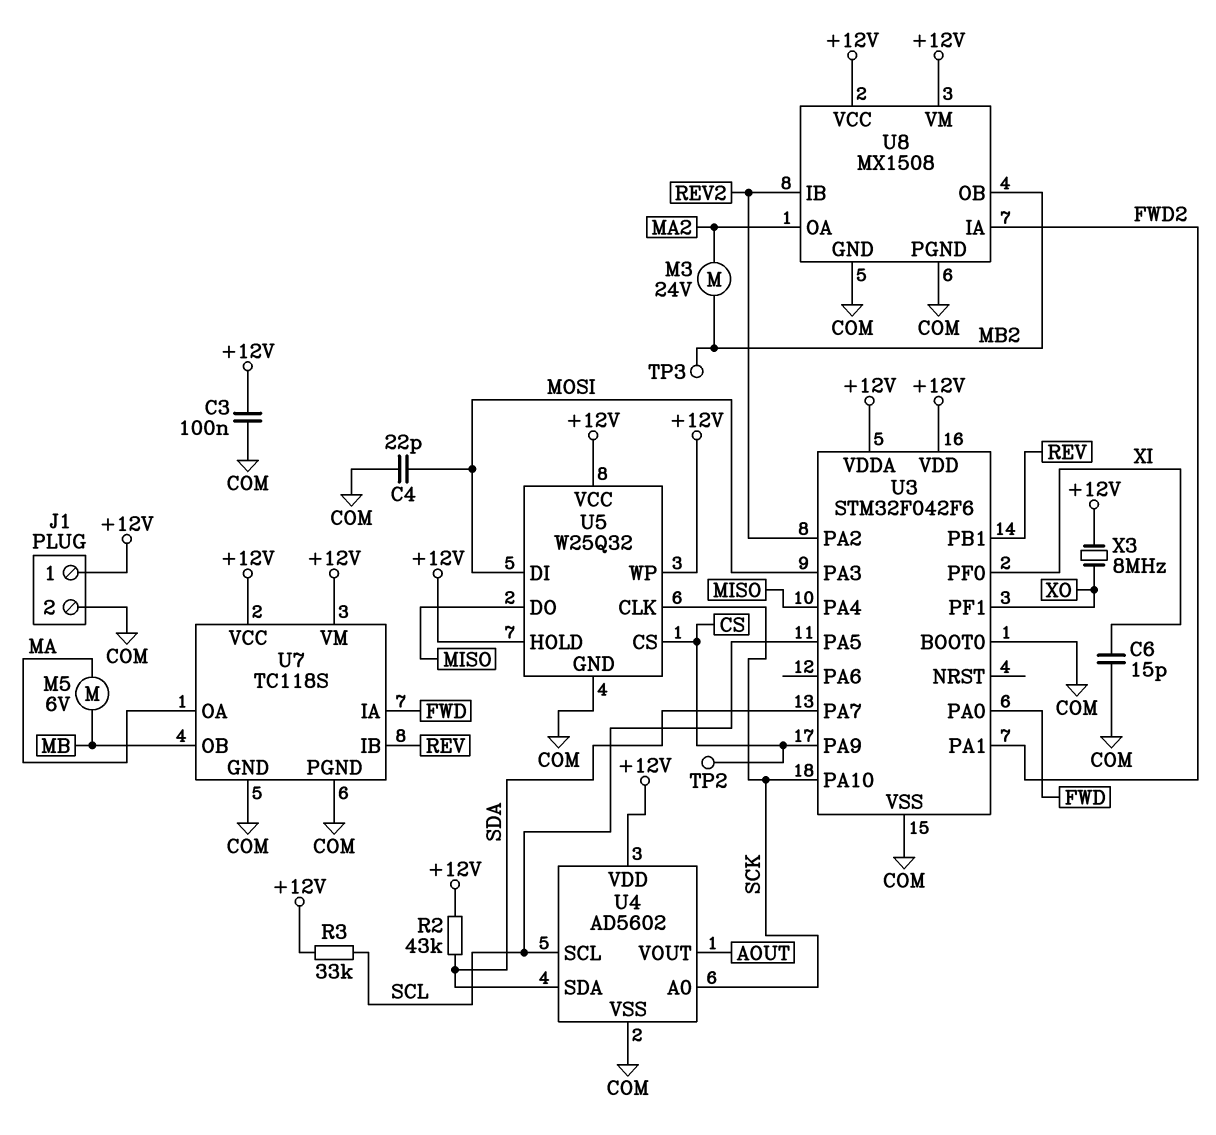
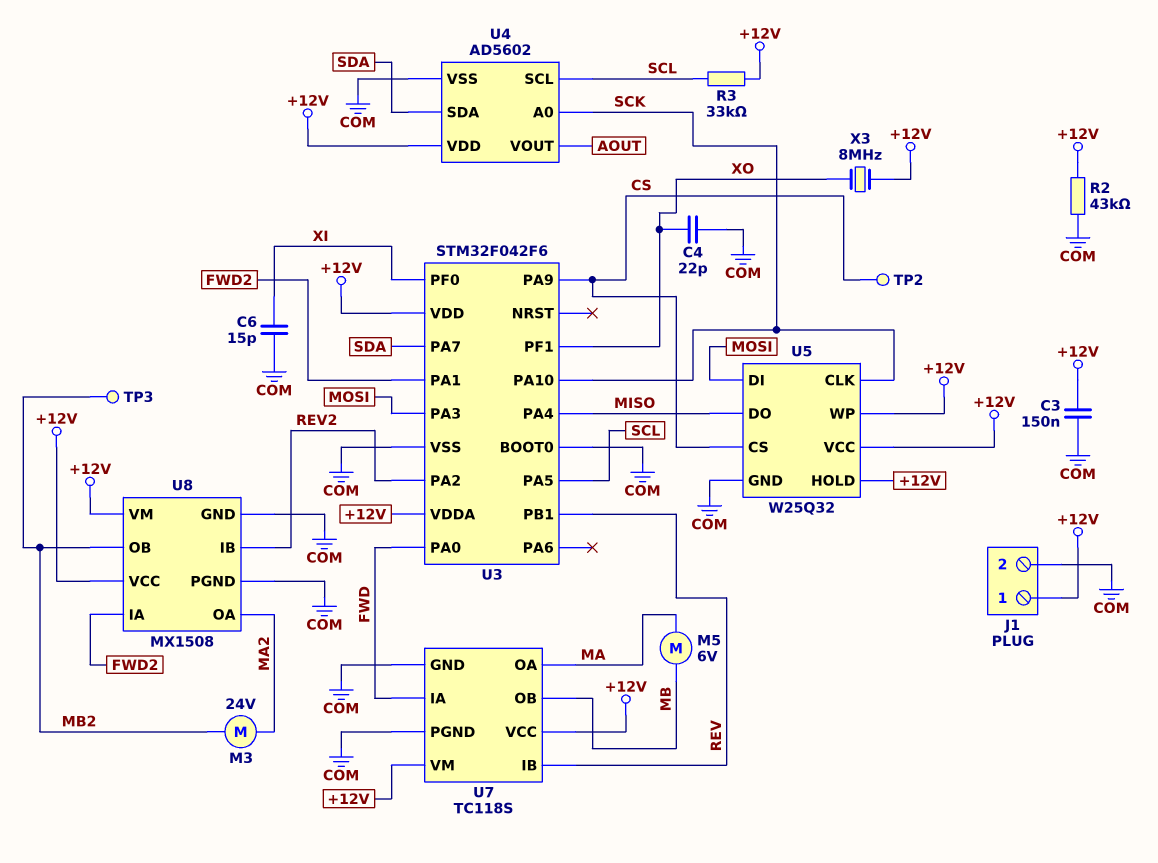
C3: 100nF (+12V, COM) -> 150nF (+12V, COM)
C4: 22pF (COM, MOSI) -> 22pF (COM, XO)
R2: 43k (+12V, SDA) -> 43k (+12V, COM)

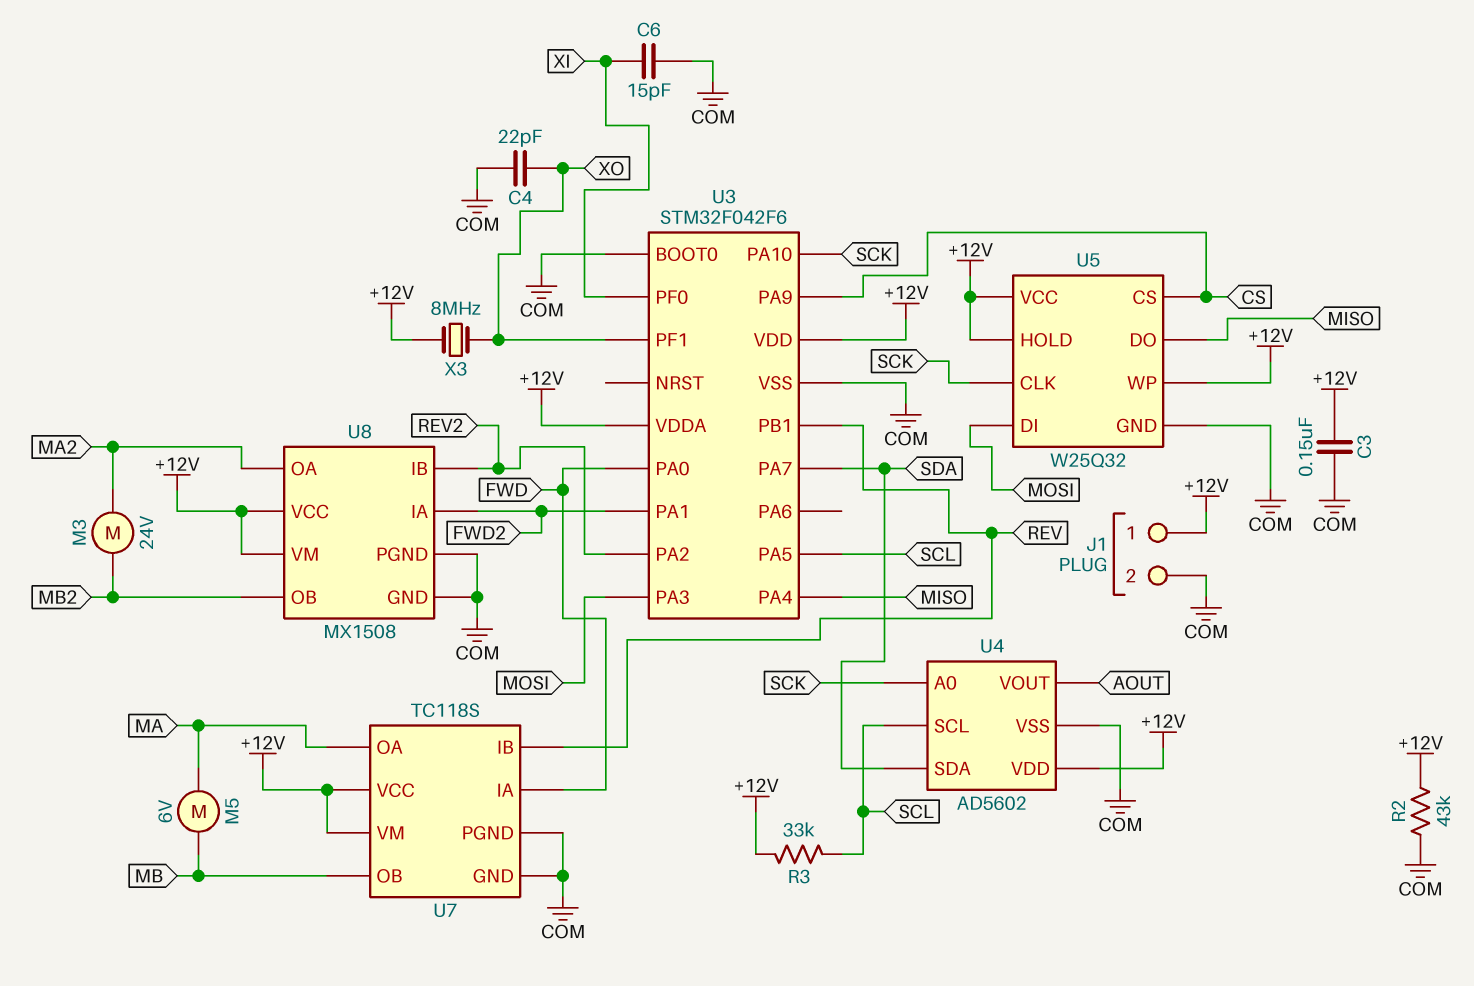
TP2: test point (CS) -> none
TP3: test point (MB2) -> none

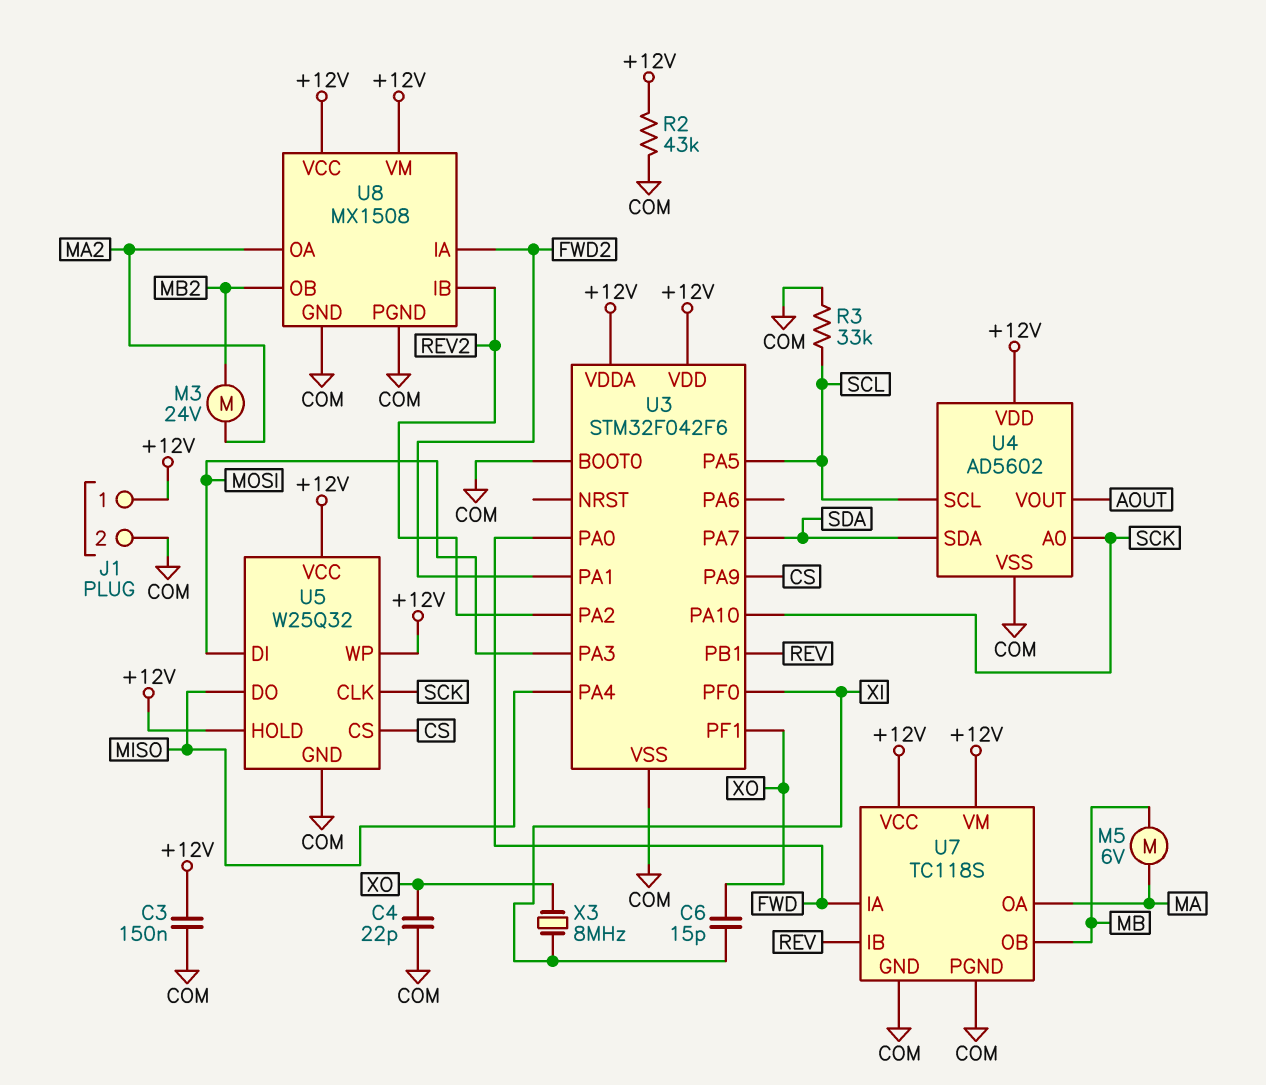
C6: 15pF (COM, XI) -> 15pF (XI, XO)
R3: 33k (+12V, SCL) -> 33k (COM, SCL)
X3: 8MHz (+12V, XO) -> 8MHz (XI, XO)

